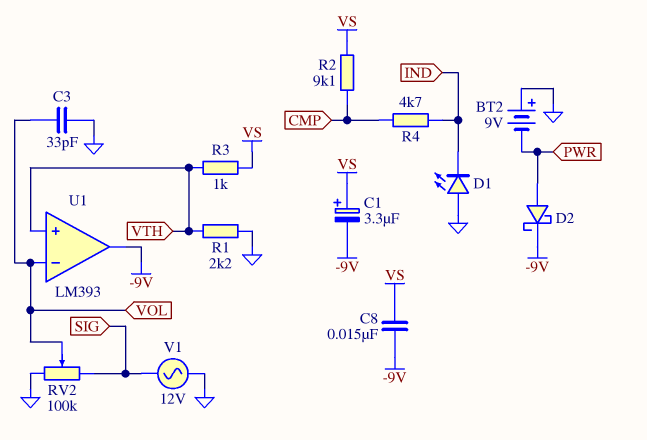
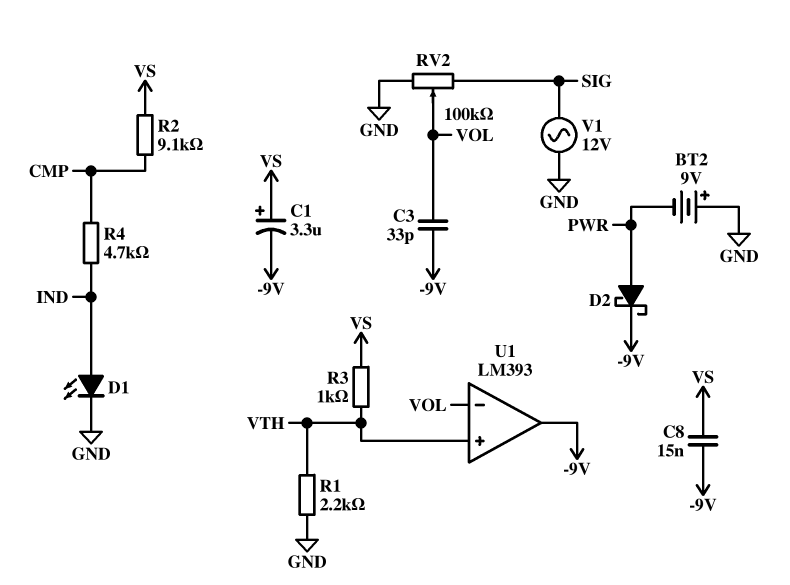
C3: 33pF (GND, VOL) -> 33pF (-9V, VOL)
D1: LED (A GND, K IND) -> LED (A IND, K GND)

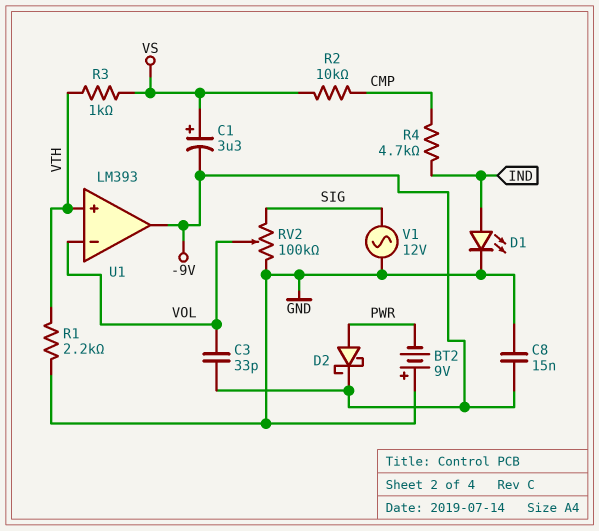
C8: 15nF (-9V, VS) -> 15nF (-9V, GND)
R2: 9.1k (CMP, VS) -> 10k (CMP, VS)

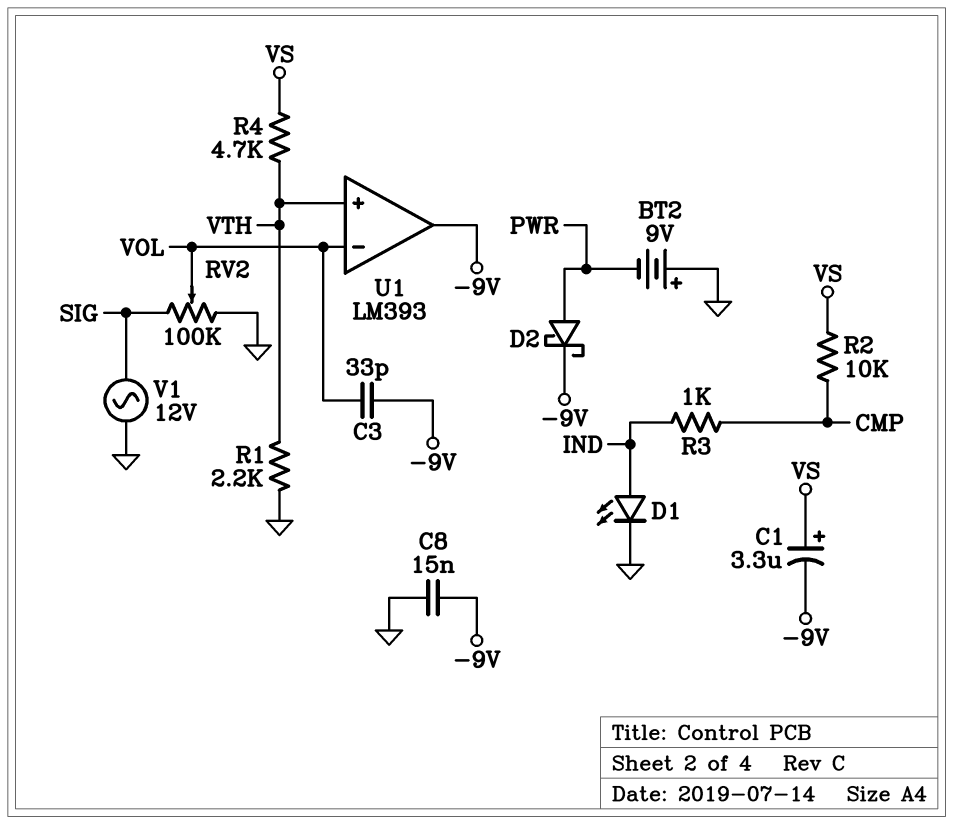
R3: 1k (VS, VTH) -> 1k (CMP, IND)
R4: 4.7k (CMP, IND) -> 4.7k (VS, VTH)

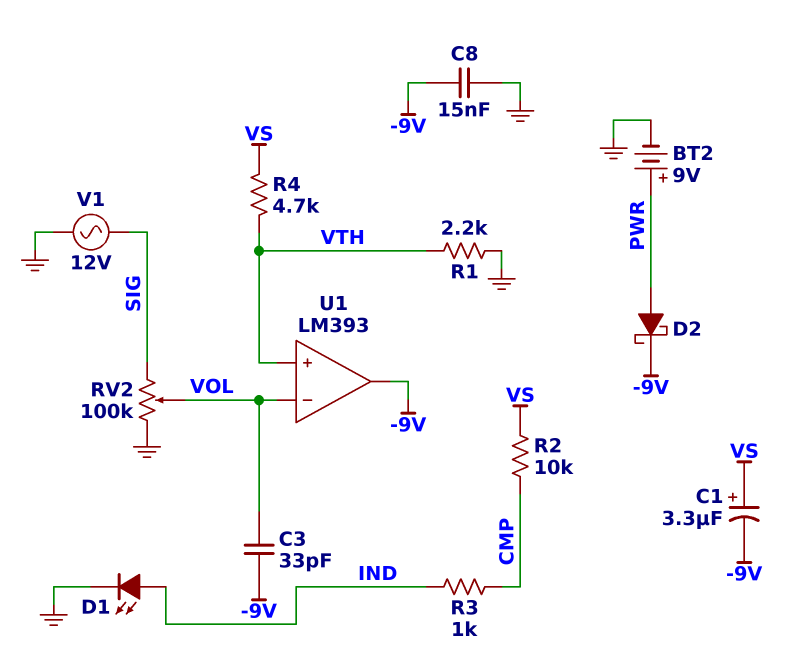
BT2: 9V (plus GND, minus PWR) -> 9V (plus PWR, minus GND)

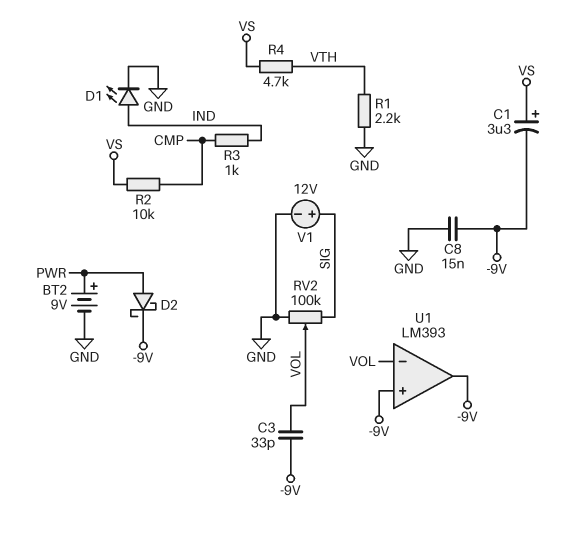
U1 pin in+: VTH -> -9V
V1: AC 12V (GND, SIG) -> 12V (plus SIG, minus GND)

